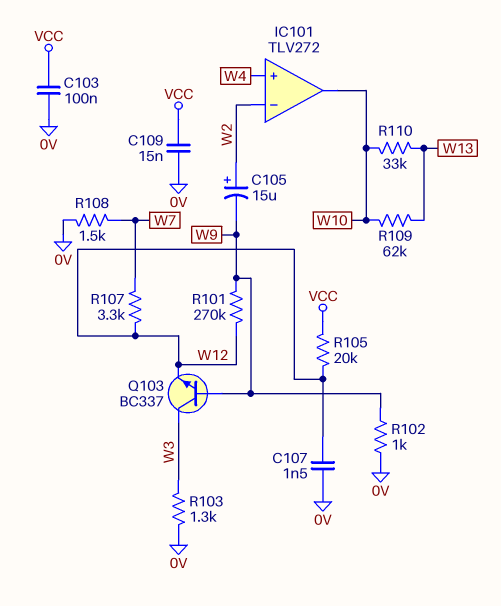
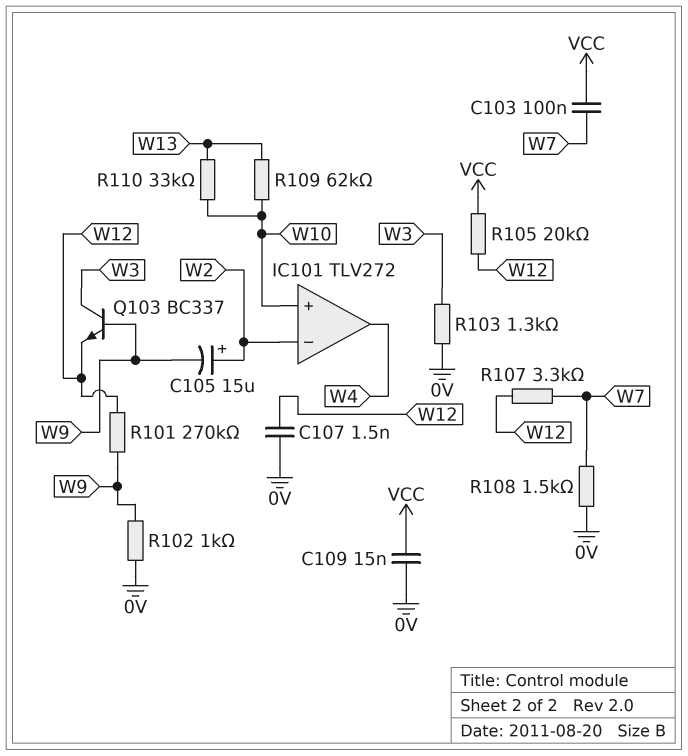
C103: 100nF (0V, VCC) -> 100nF (VCC, W7)
IC101 pin in+: W4 -> W10
IC101 pin out: W10 -> W4

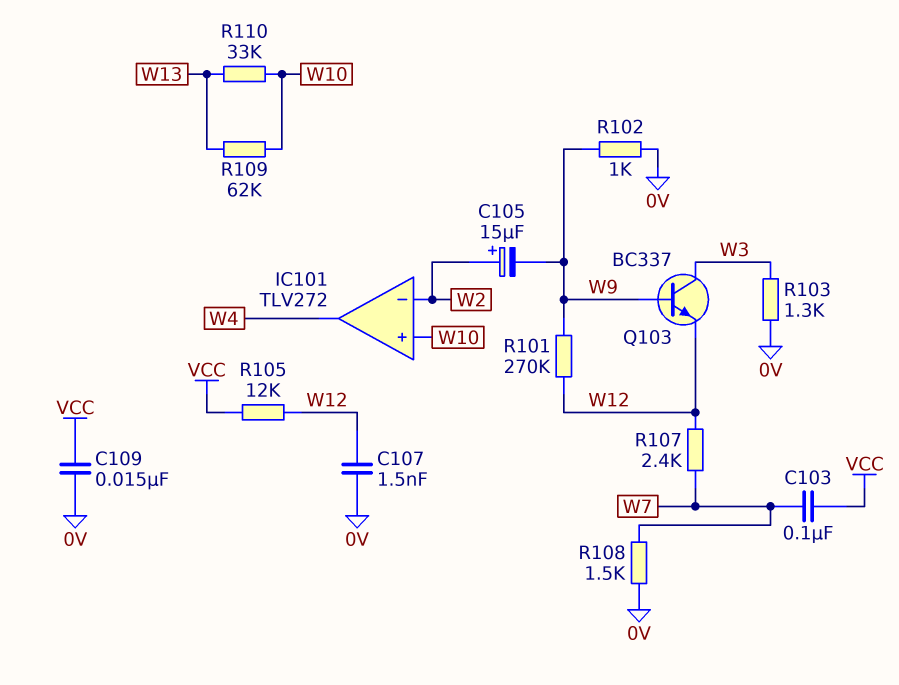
R105: 20k (VCC, W12) -> 12k (VCC, W12)
R107: 3.3k (W7, W12) -> 2.4k (W7, W12)

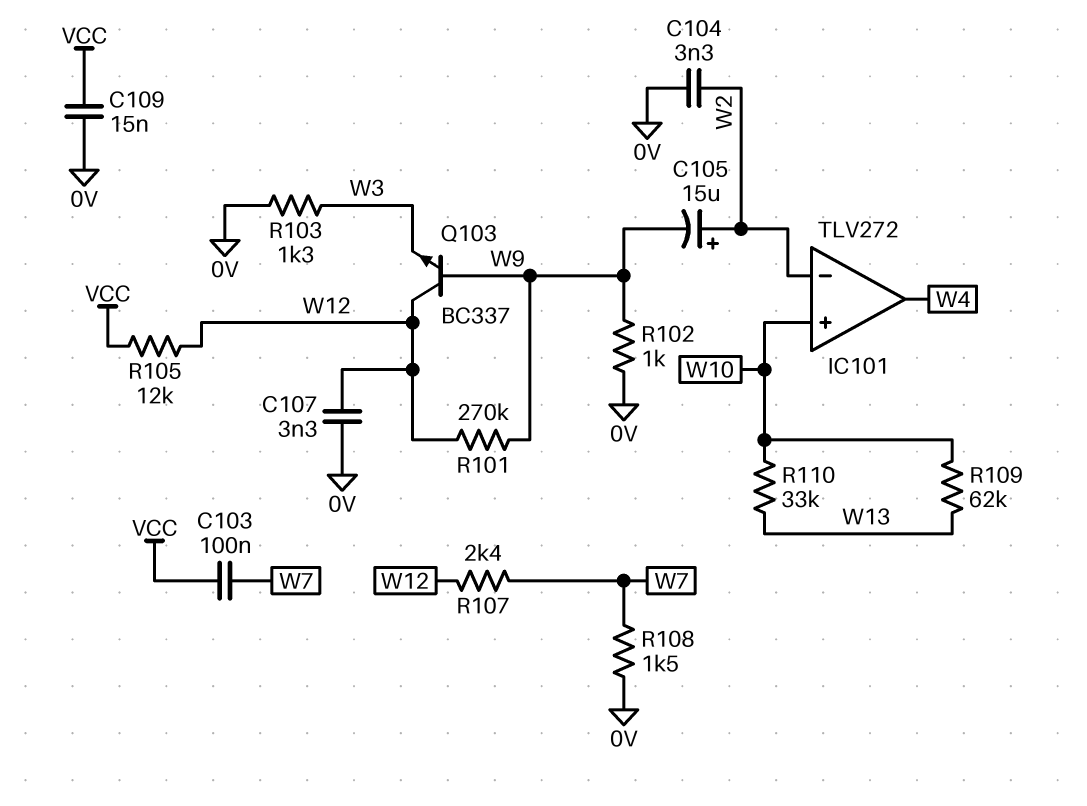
C104: none -> 3.3nF (0V, W2)
C107: 1.5nF (0V, W12) -> 3.3nF (0V, W12)
Q103: NPN BC337 (B W9, C W3, E W12) -> NPN BC337 (B W9, C W12, E W3)

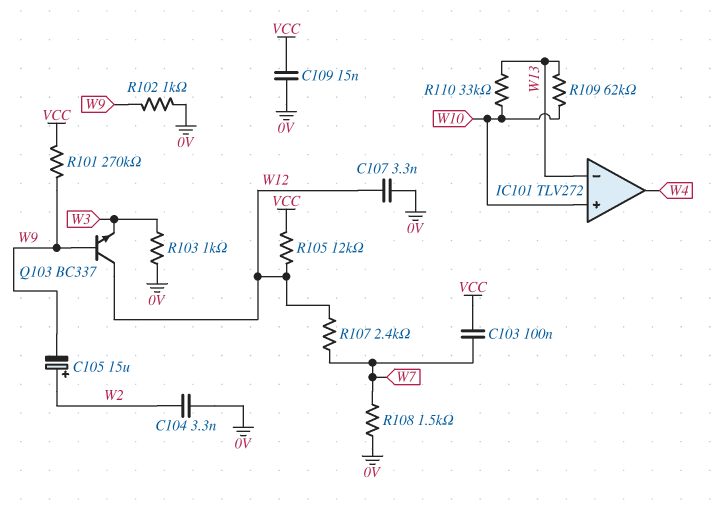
IC101 pin in-: W2 -> W13
R101: 270k (W9, W12) -> 270k (VCC, W9)
R103: 1.3k (0V, W3) -> 1k (0V, W3)

